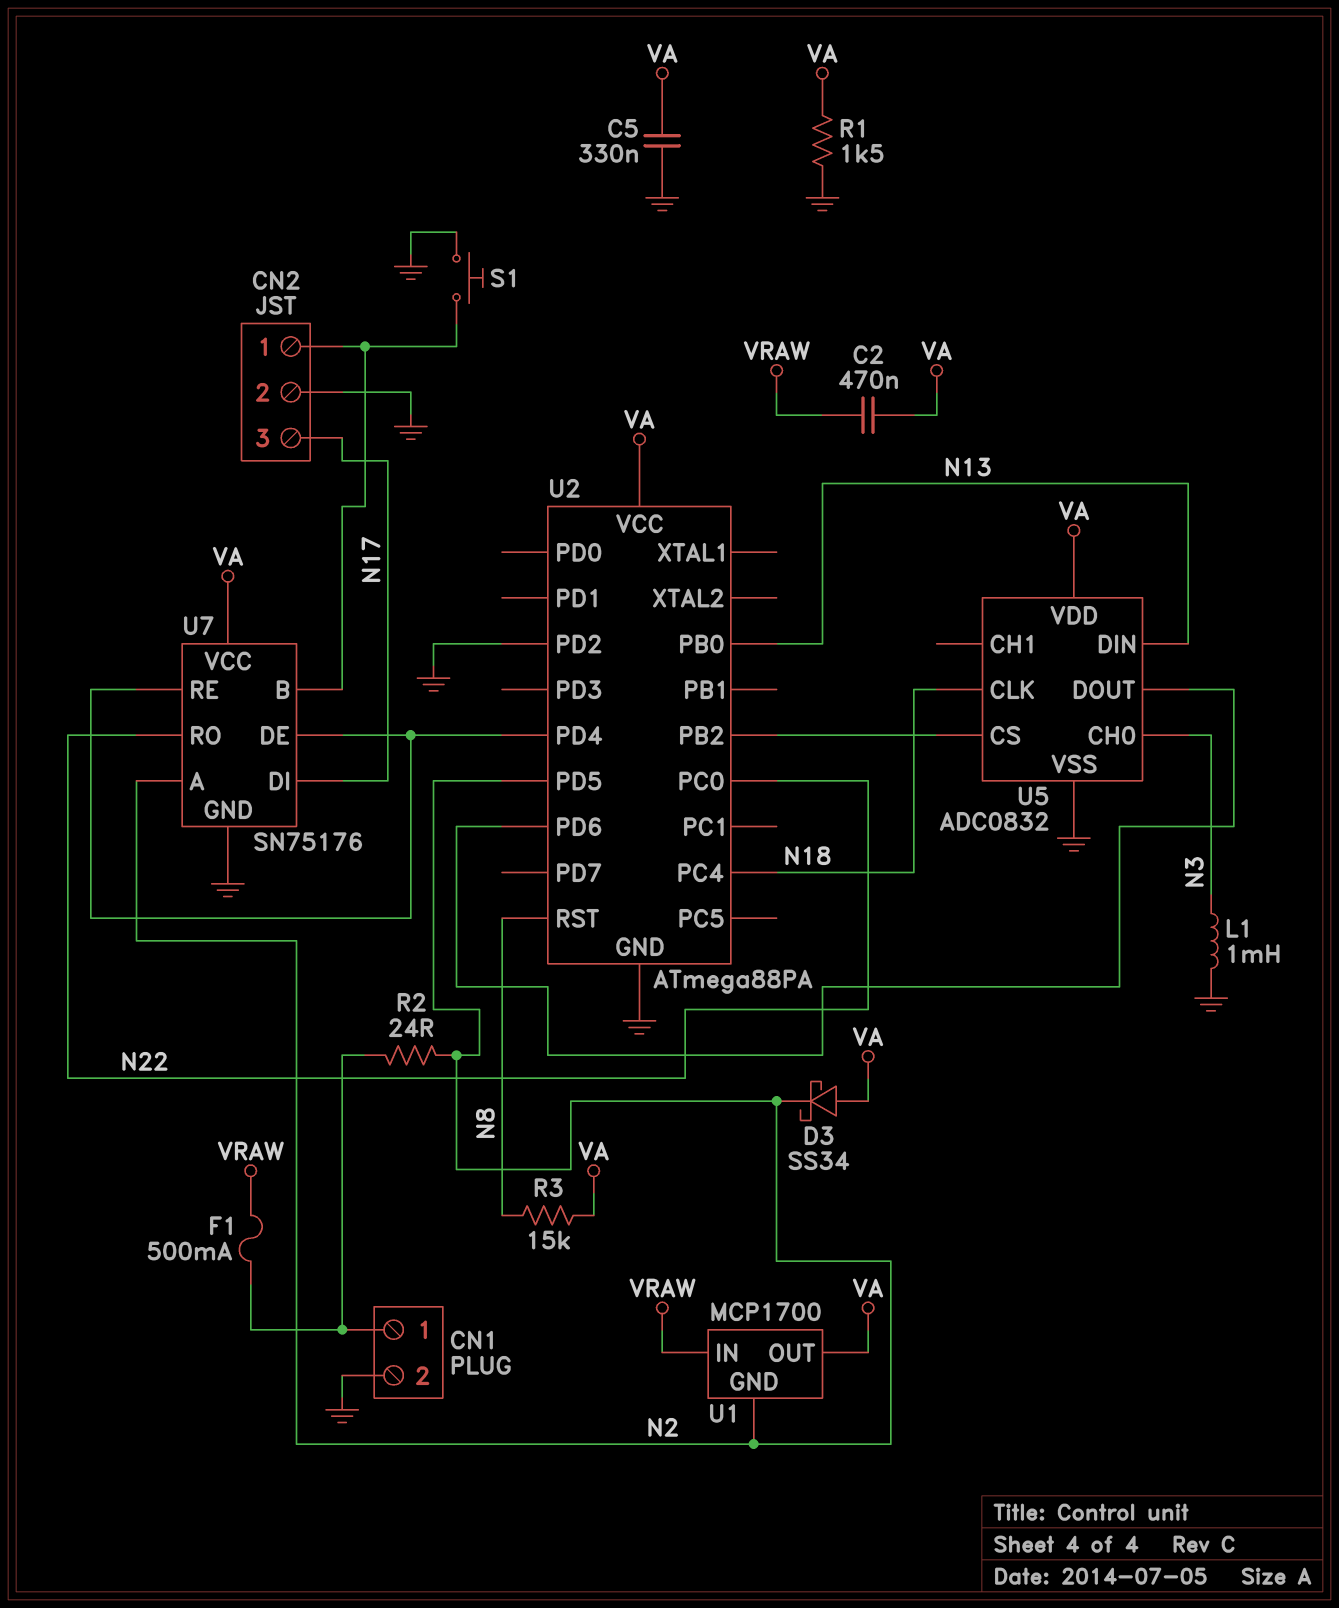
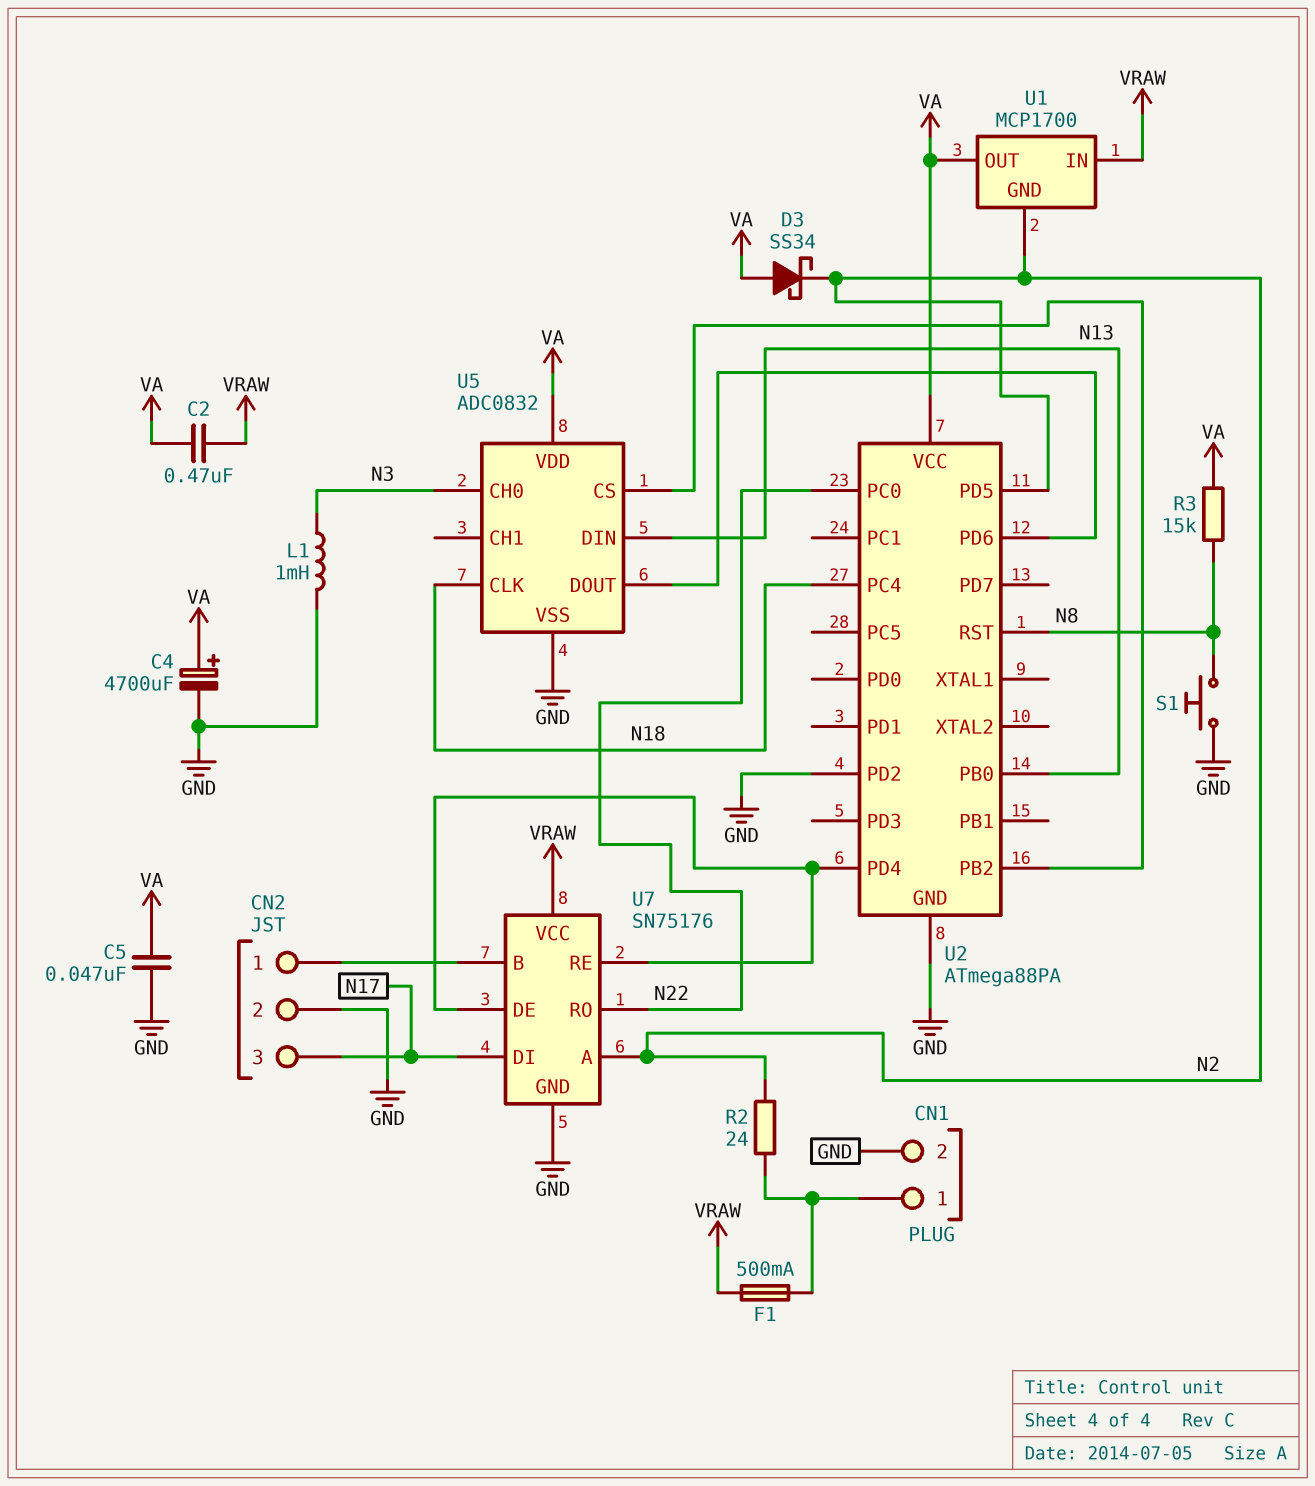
C4: none -> 4700uF (plus VA, minus GND)
C5: 330nF (GND, VA) -> 47nF (GND, VA)
R1: 1.5k (GND, VA) -> none
S1: button (CN2/1, GND) -> button (GND, N8)
U7 pin VCC: VA -> VRAW

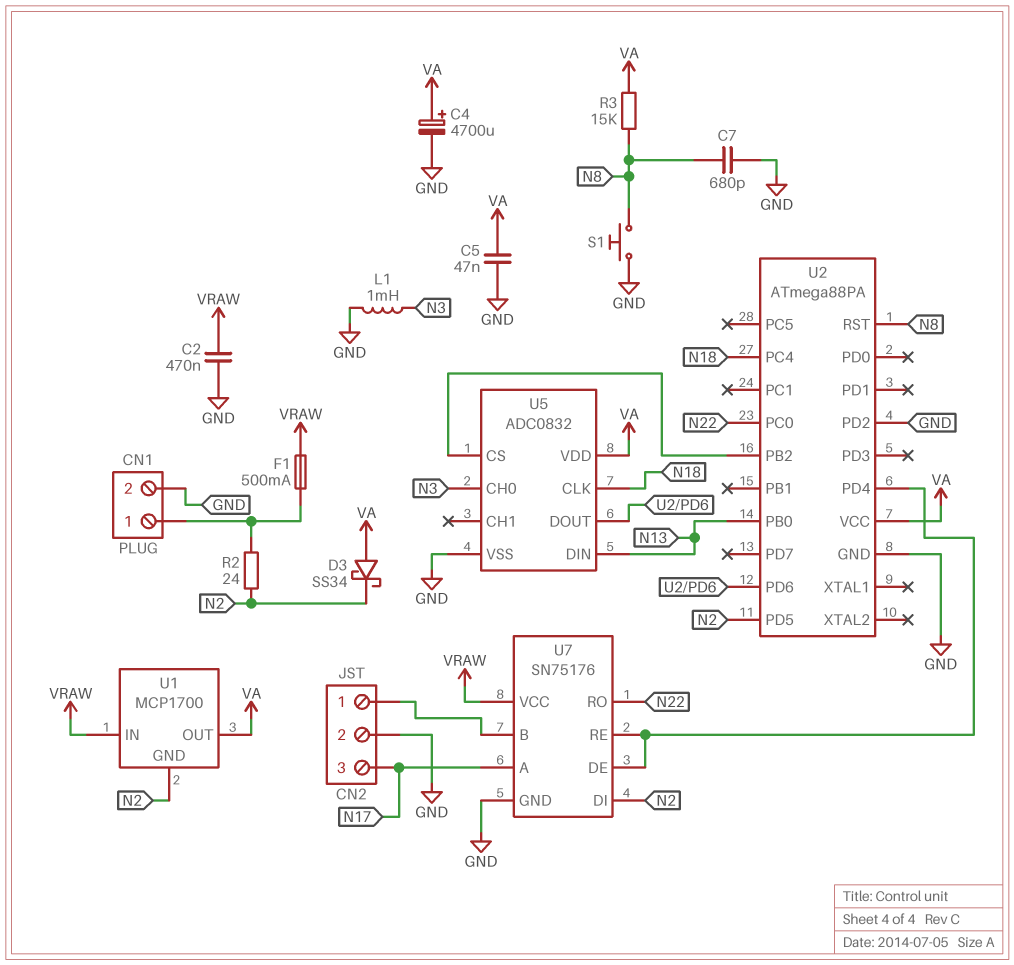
C2: 470nF (VA, VRAW) -> 470nF (GND, VRAW)
C7: none -> 680pF (GND, N8)
U7 pin A: N2 -> N17
U7 pin DI: N17 -> N2

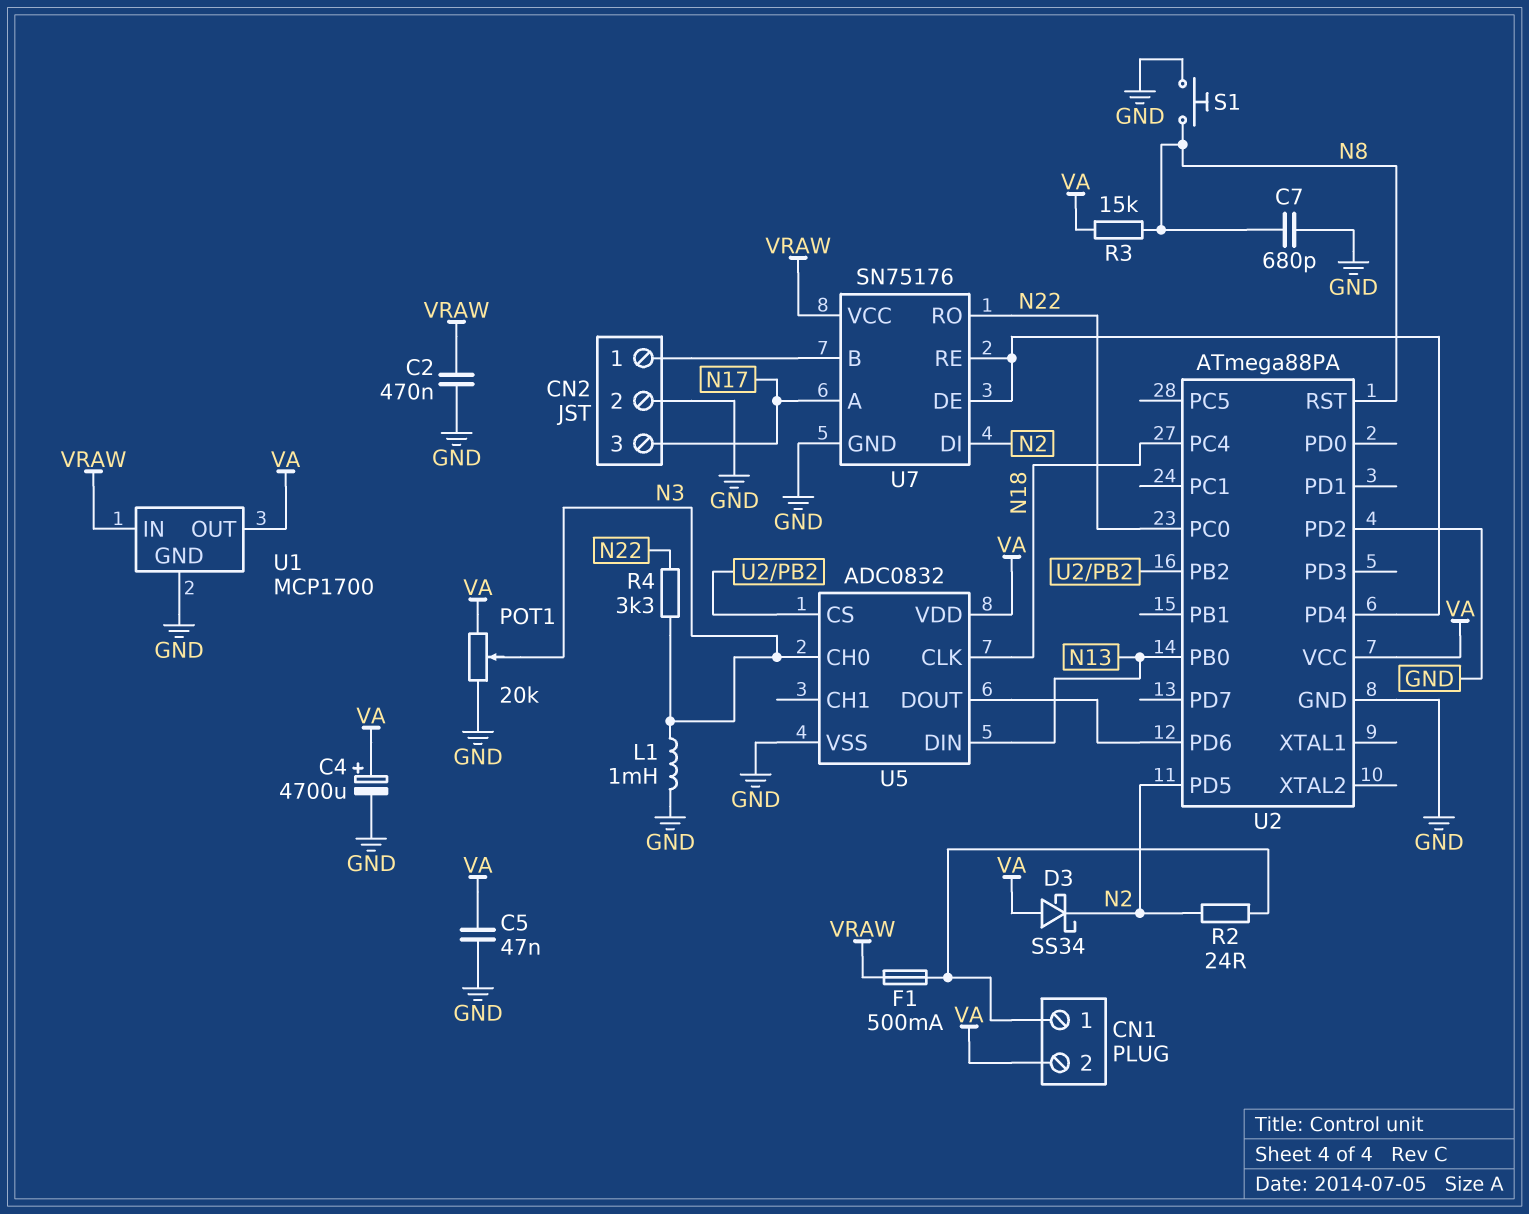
CN1 pin 2: GND -> VA
POT1: none -> 20k (GND, VA, wiper N3)
R4: none -> 3.3k (N3, N22)
U1 pin GND: N2 -> GND

